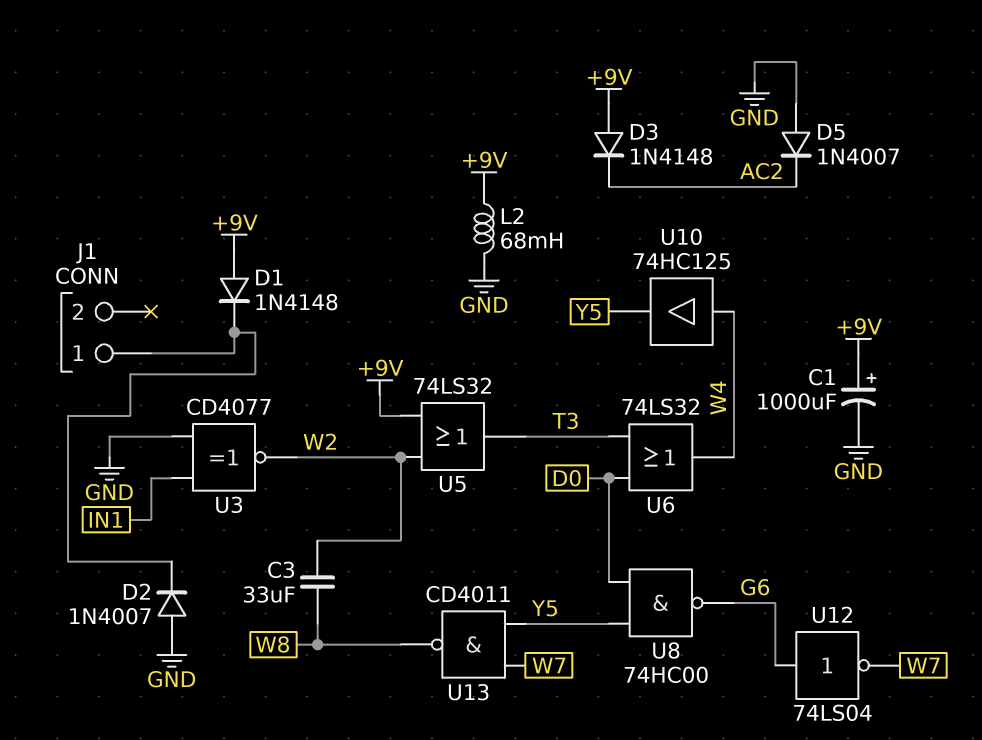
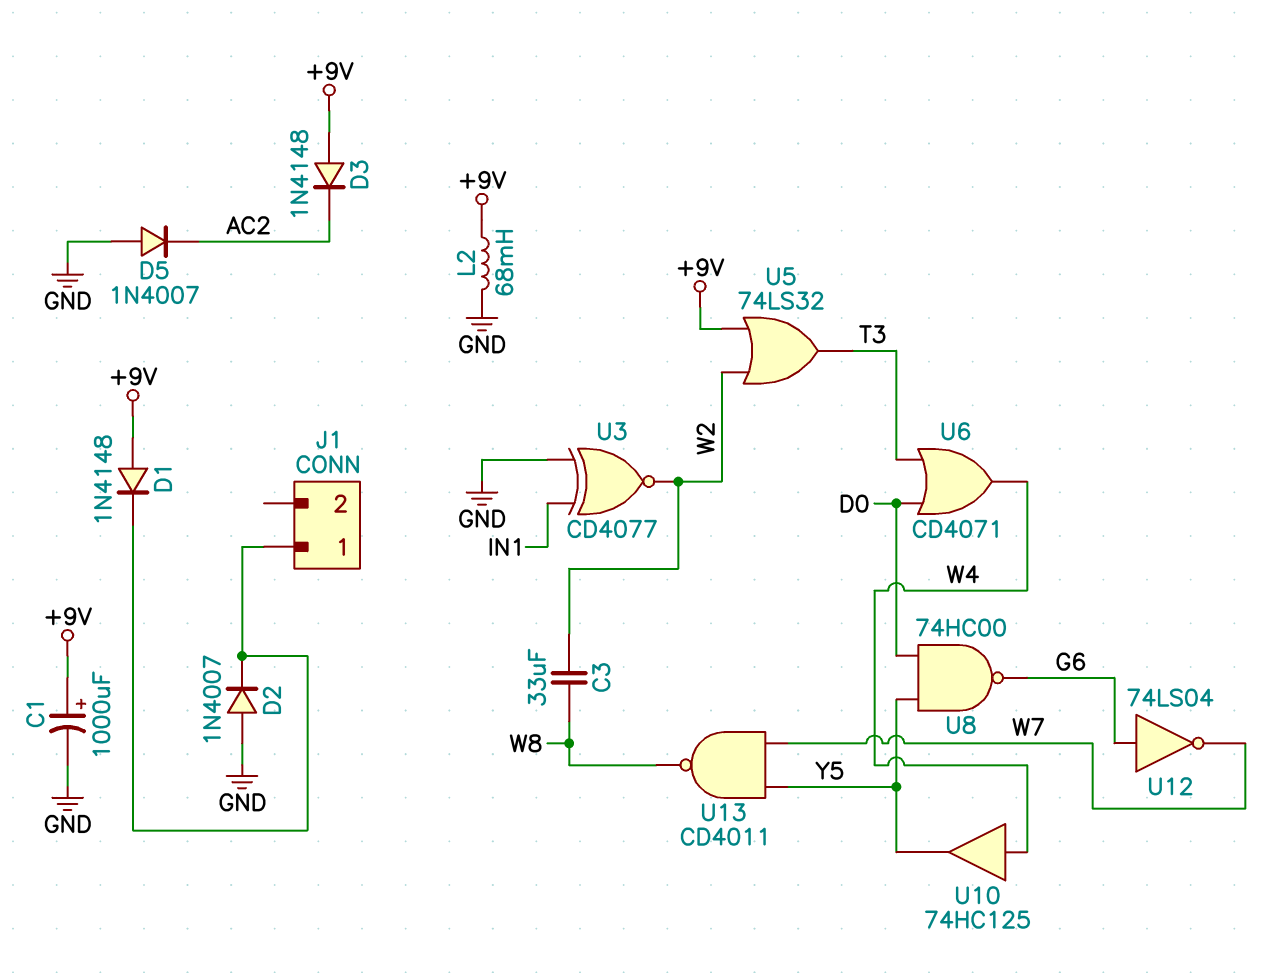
U6: OR 74LS32 (in D0, in T3, out W4) -> OR CD4071 (in D0, in T3, out W4)

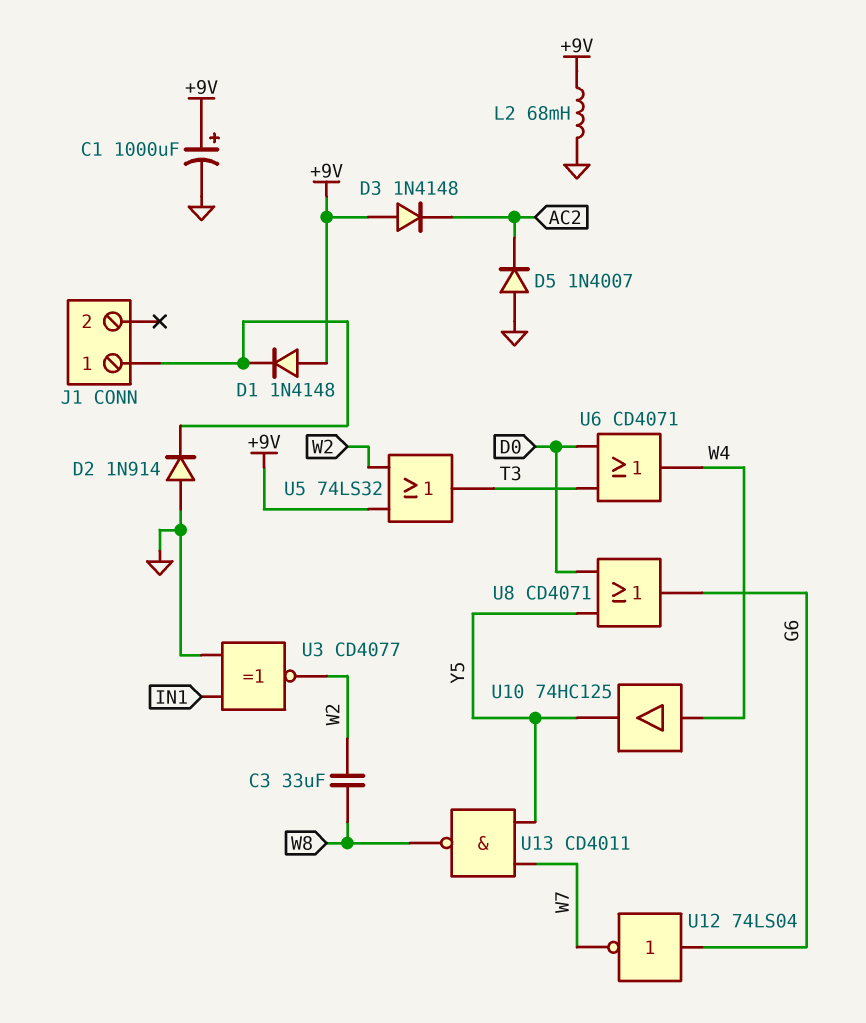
D2: diode 1N4007 (A GND, K J1/1) -> diode 1N914 (A GND, K J1/1)
U8: NAND 74HC00 (in D0, in Y5, out G6) -> OR CD4071 (in D0, in Y5, out G6)

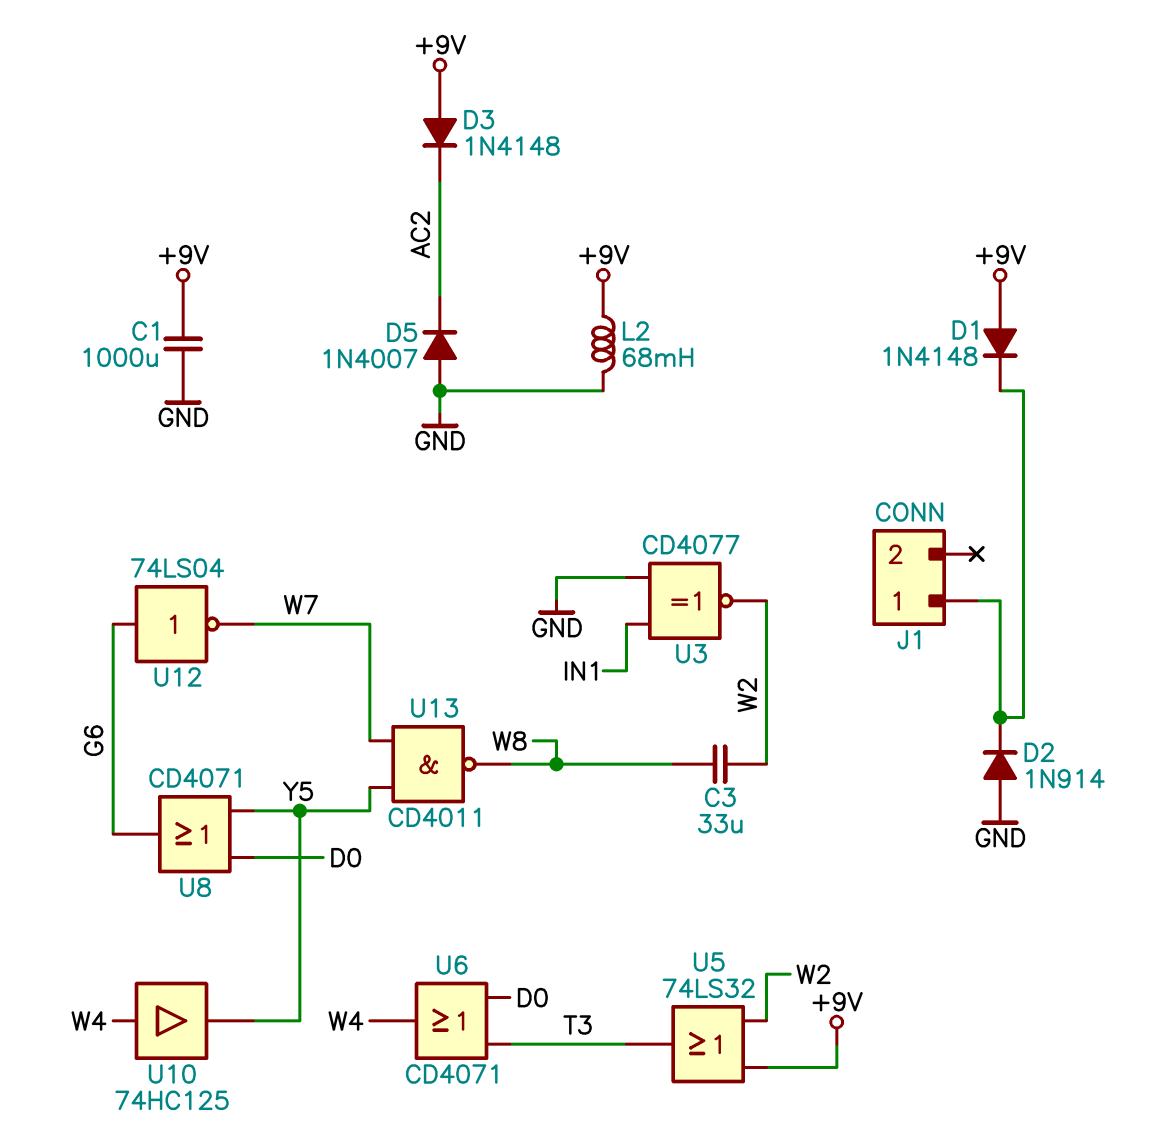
C1: 1000uF (plus +9V, minus GND) -> 1000uF (+9V, GND)

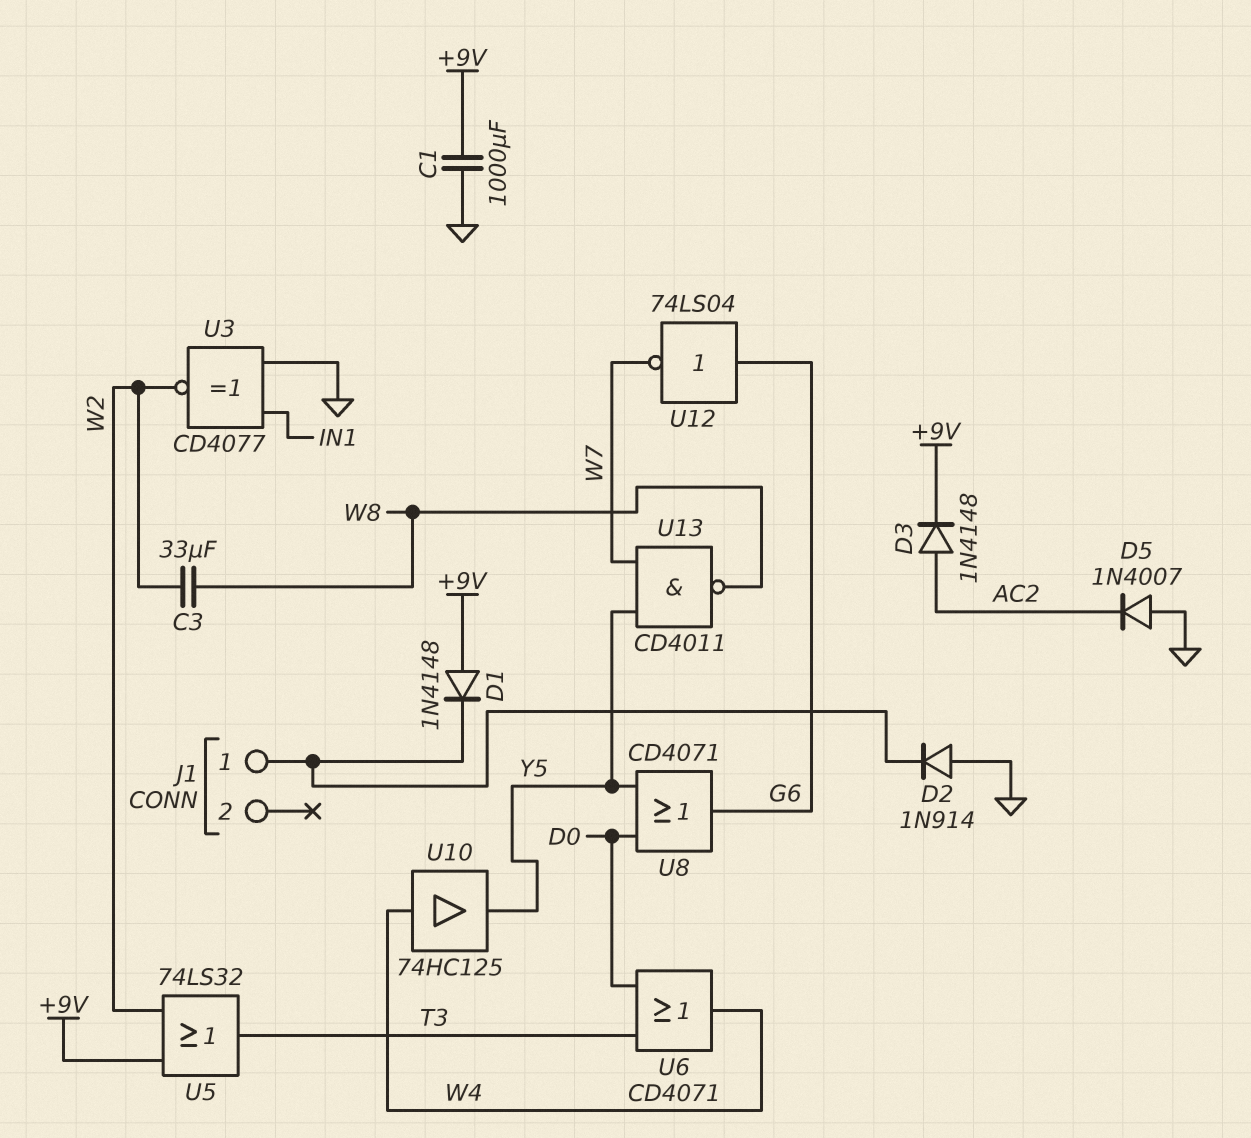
D3: diode 1N4148 (A +9V, K AC2) -> diode 1N4148 (A AC2, K +9V)
L2: 68mH (+9V, GND) -> none

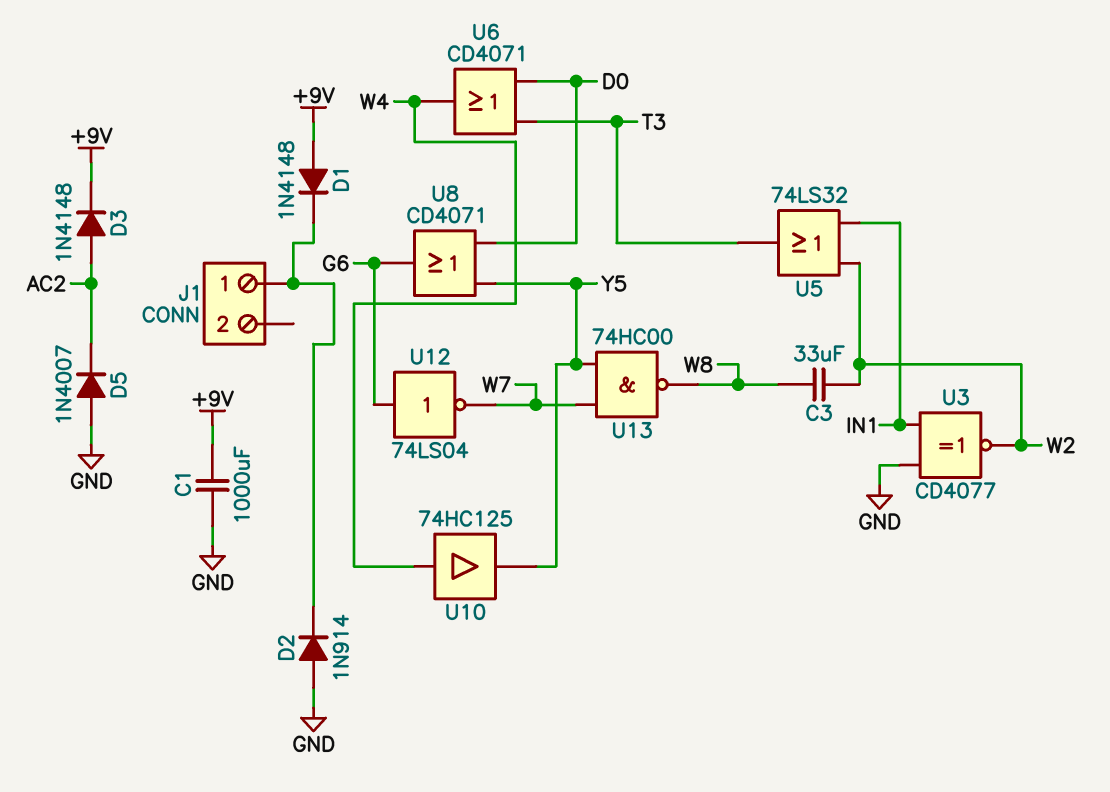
U5: OR 74LS32 (in +9V, in W2, out T3) -> OR 74LS32 (in IN1, in W2, out T3)
U13: NAND CD4011 (in W7, in Y5, out W8) -> NAND 74HC00 (in W7, in Y5, out W8)

